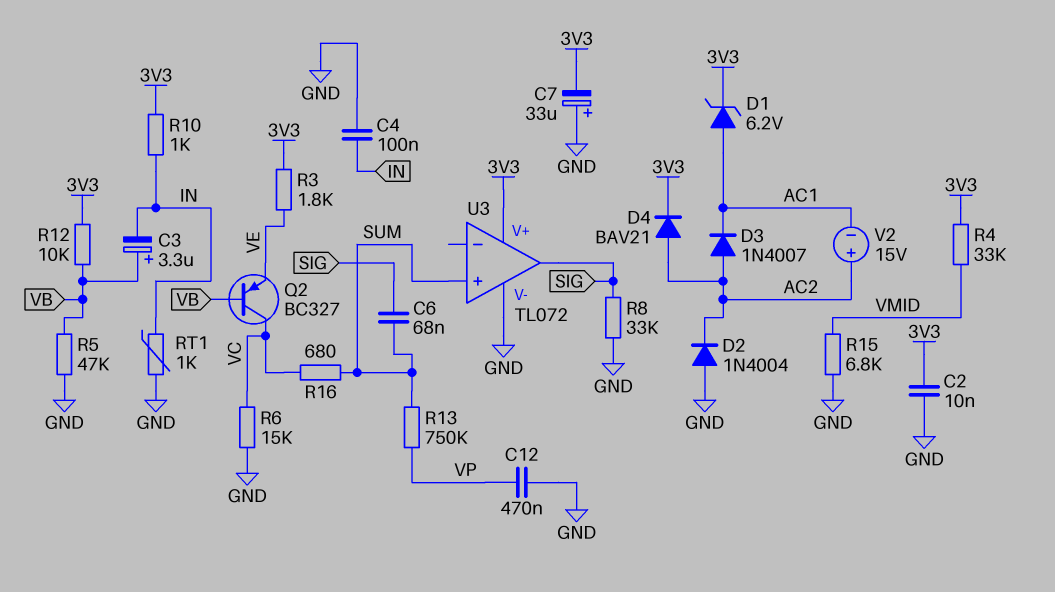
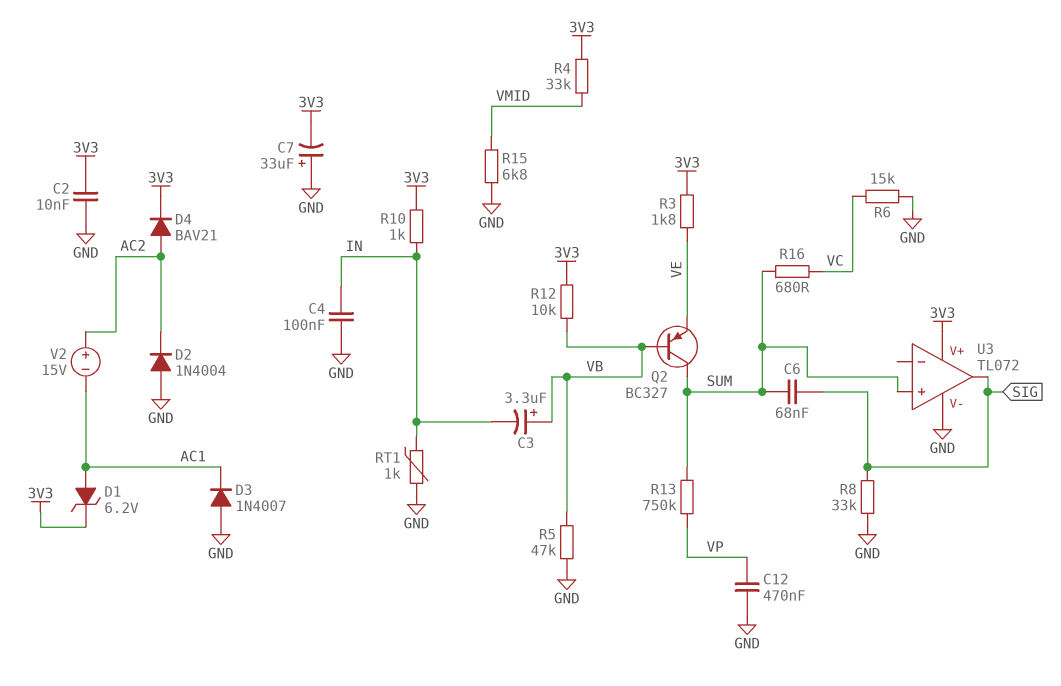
D3: diode 1N4007 (A AC2, K AC1) -> diode 1N4007 (A GND, K AC1)
Q2: PNP BC327 (B VB, C VC, E VE) -> PNP BC327 (B VB, C SUM, E VE)

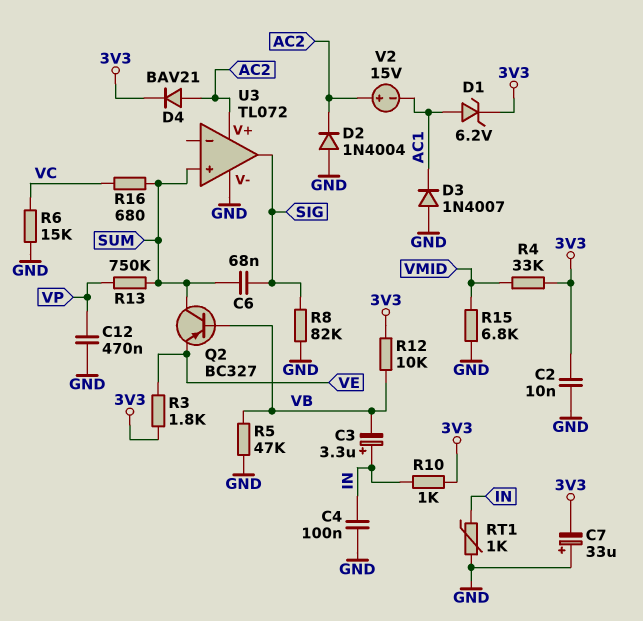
C3: 3.3uF (plus VB, minus IN) -> 3.3uF (plus IN, minus VB)
R8: 33k (GND, SIG) -> 82k (GND, SIG)
U3 pin V+: 3V3 -> AC2

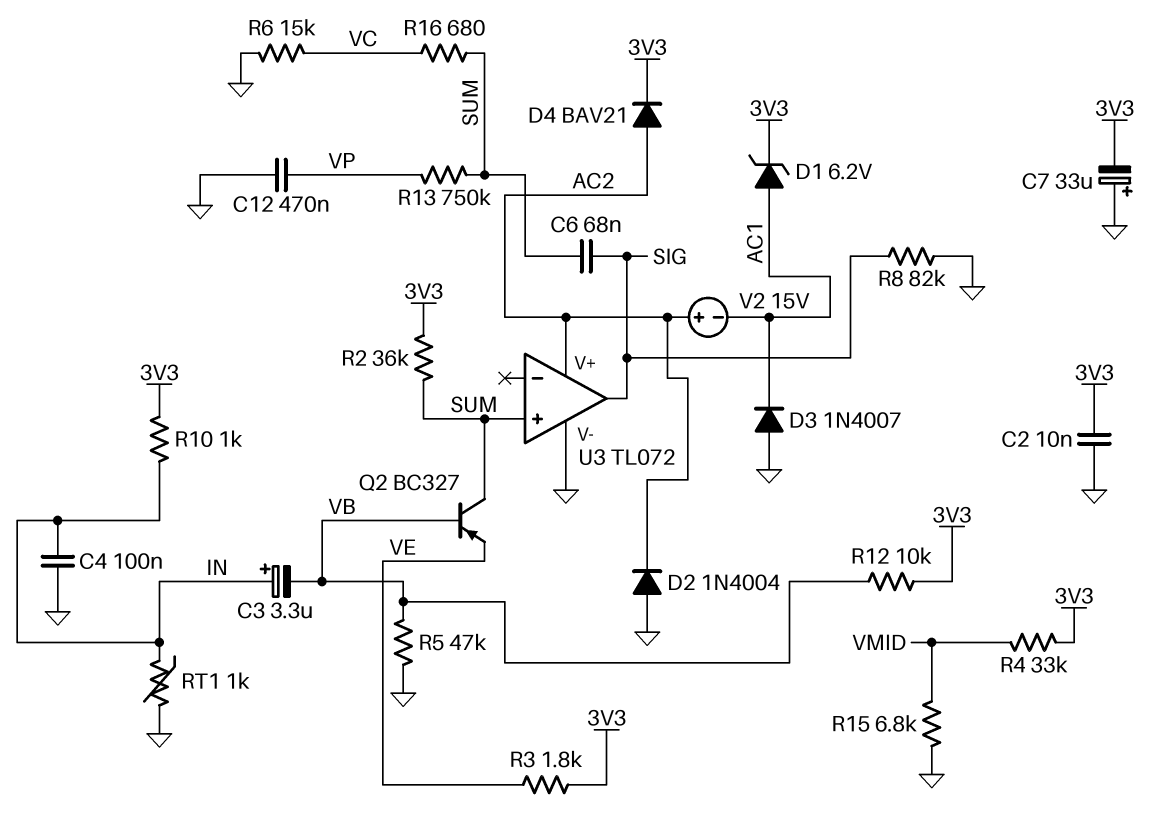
R2: none -> 36k (3V3, SUM)

